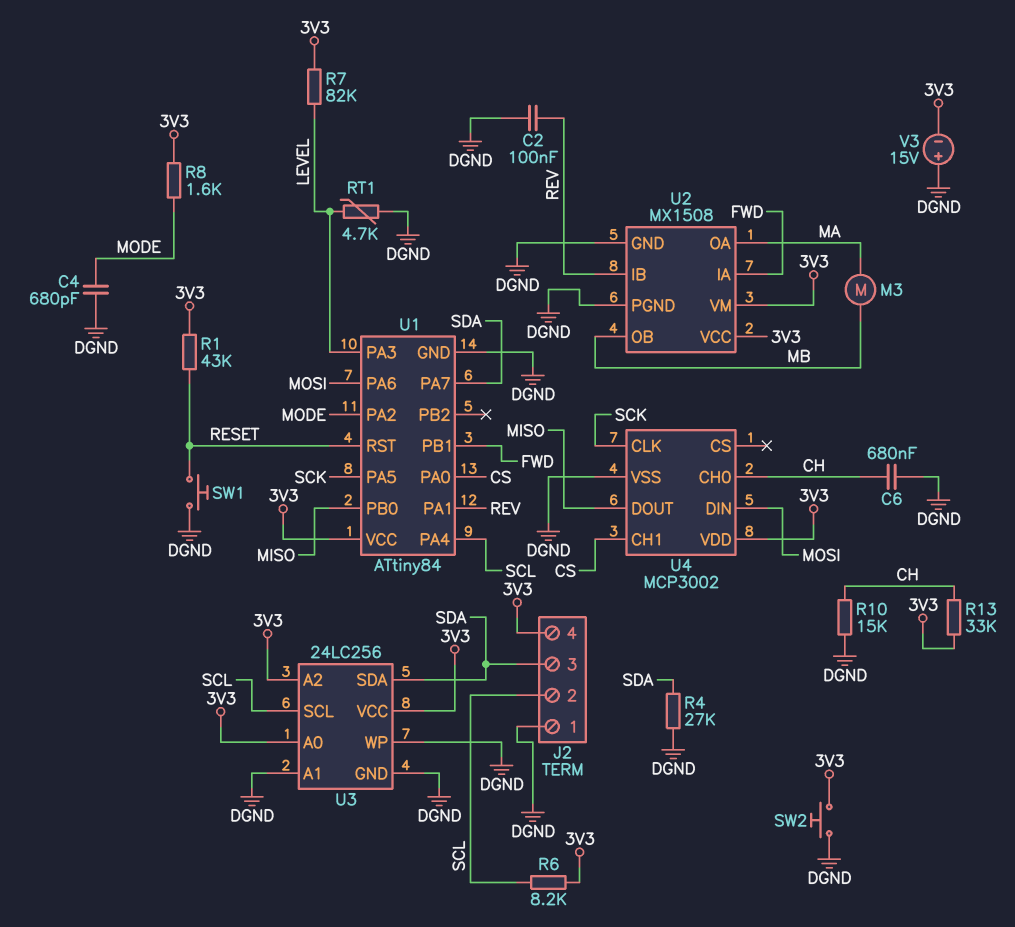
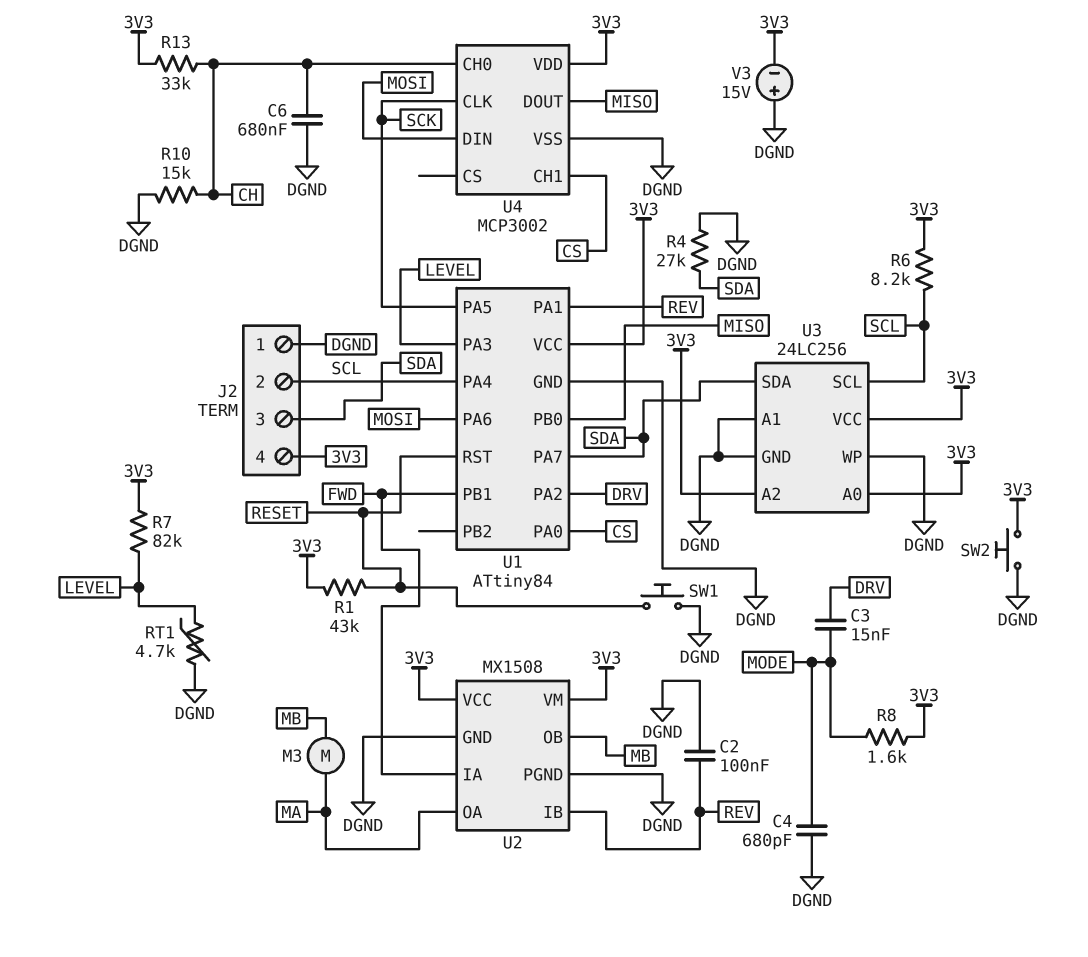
C3: none -> 15nF (DRV, MODE)
U1 pin PA2: MODE -> DRV

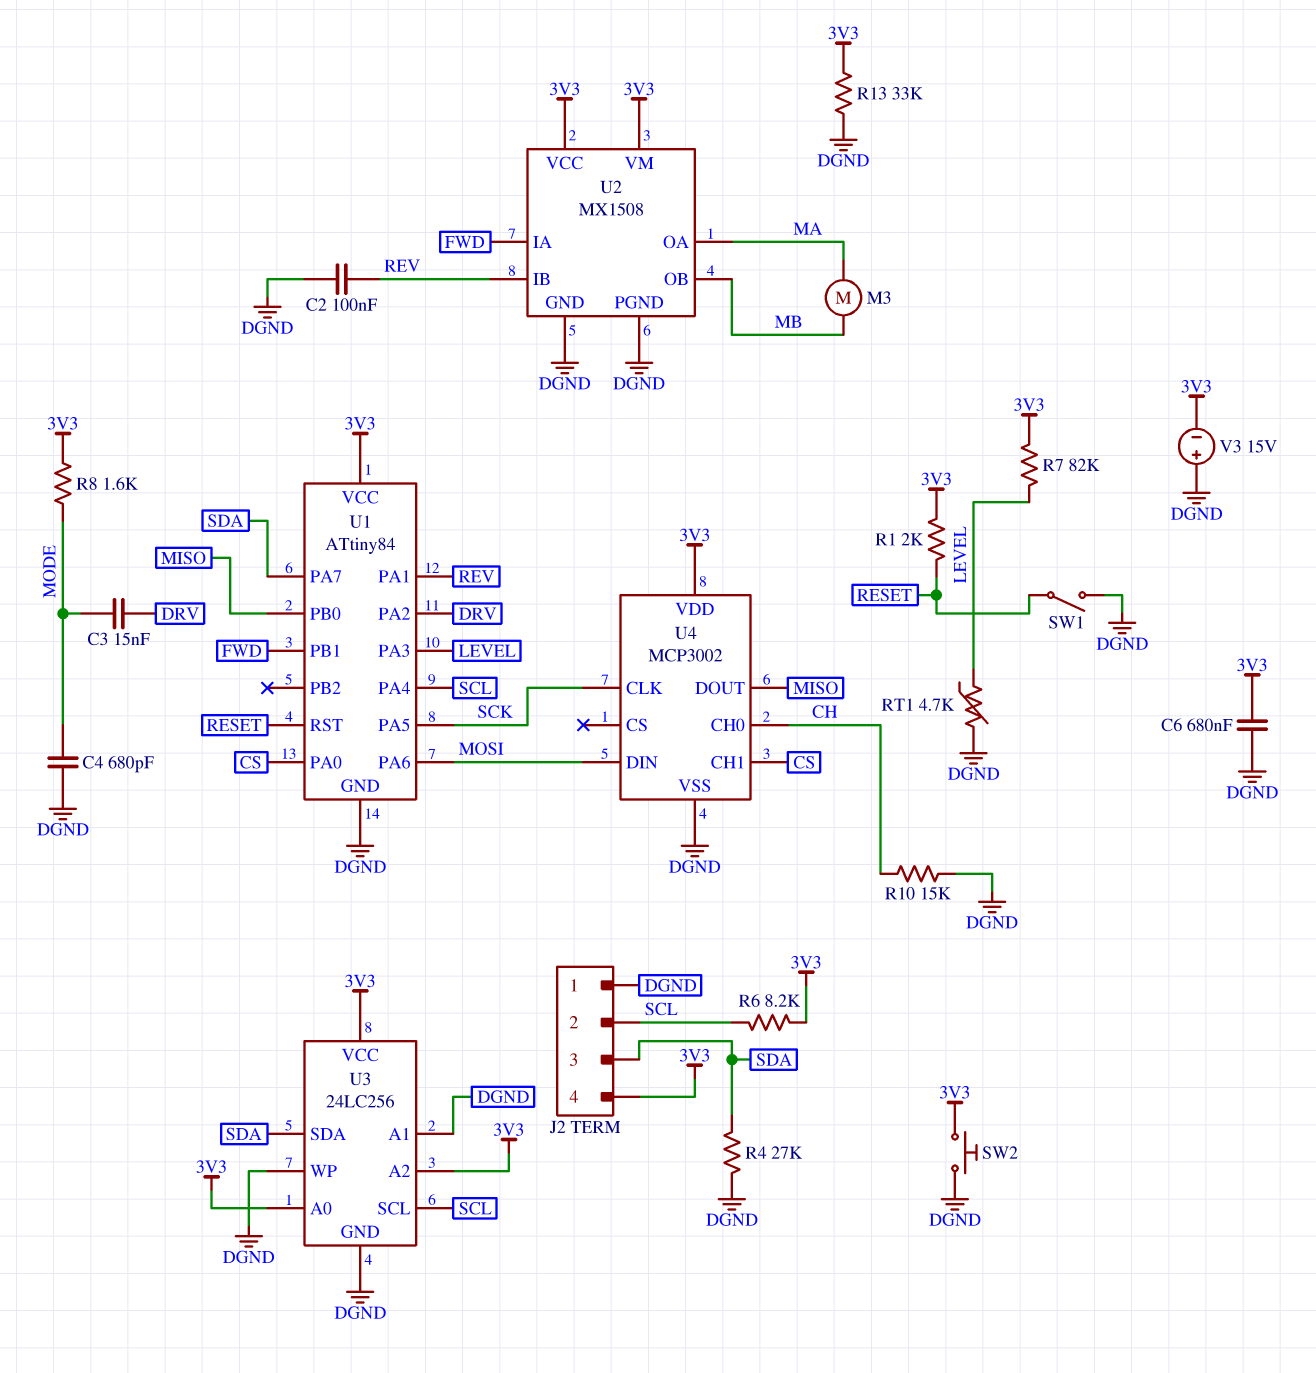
C6: 680nF (CH, DGND) -> 680nF (3V3, DGND)
R1: 43k (3V3, RESET) -> 2k (3V3, RESET)
R13: 33k (3V3, CH) -> 33k (3V3, DGND)
SW1: button (DGND, RESET) -> switch (DGND, RESET)

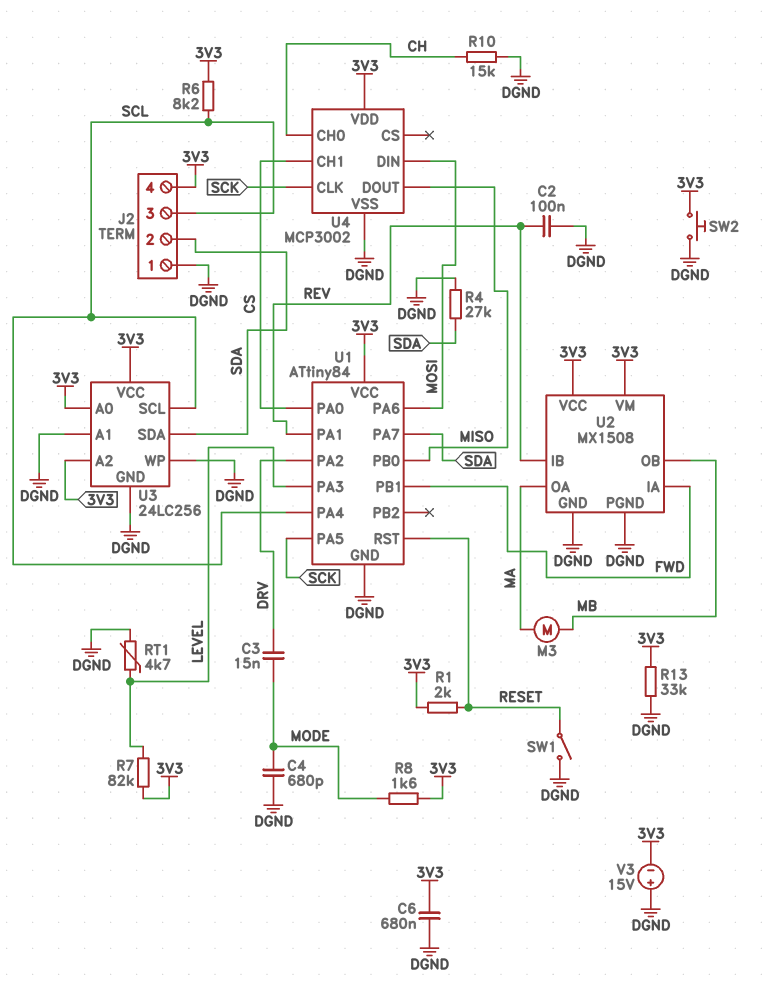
J2 pin 2: SCL -> SDA
J2 pin 3: SDA -> SCL

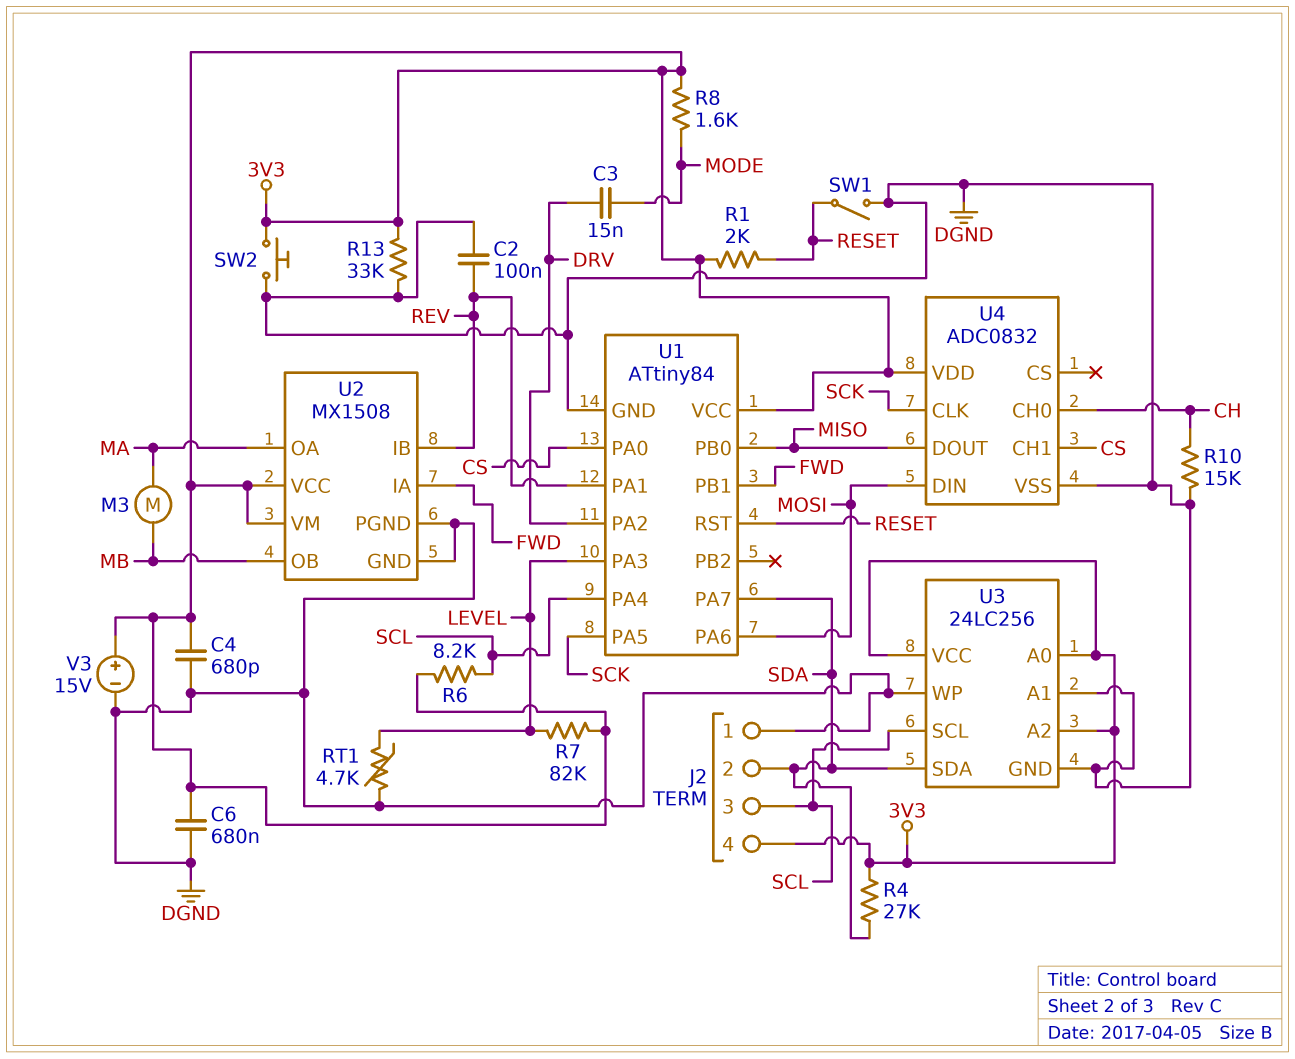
C4: 680pF (DGND, MODE) -> 680pF (3V3, DGND)
R4: 27k (DGND, SDA) -> 27k (3V3, SDA)
U4: MCP3002 -> ADC0832
V3: 15V (plus DGND, minus 3V3) -> 15V (plus 3V3, minus DGND)

